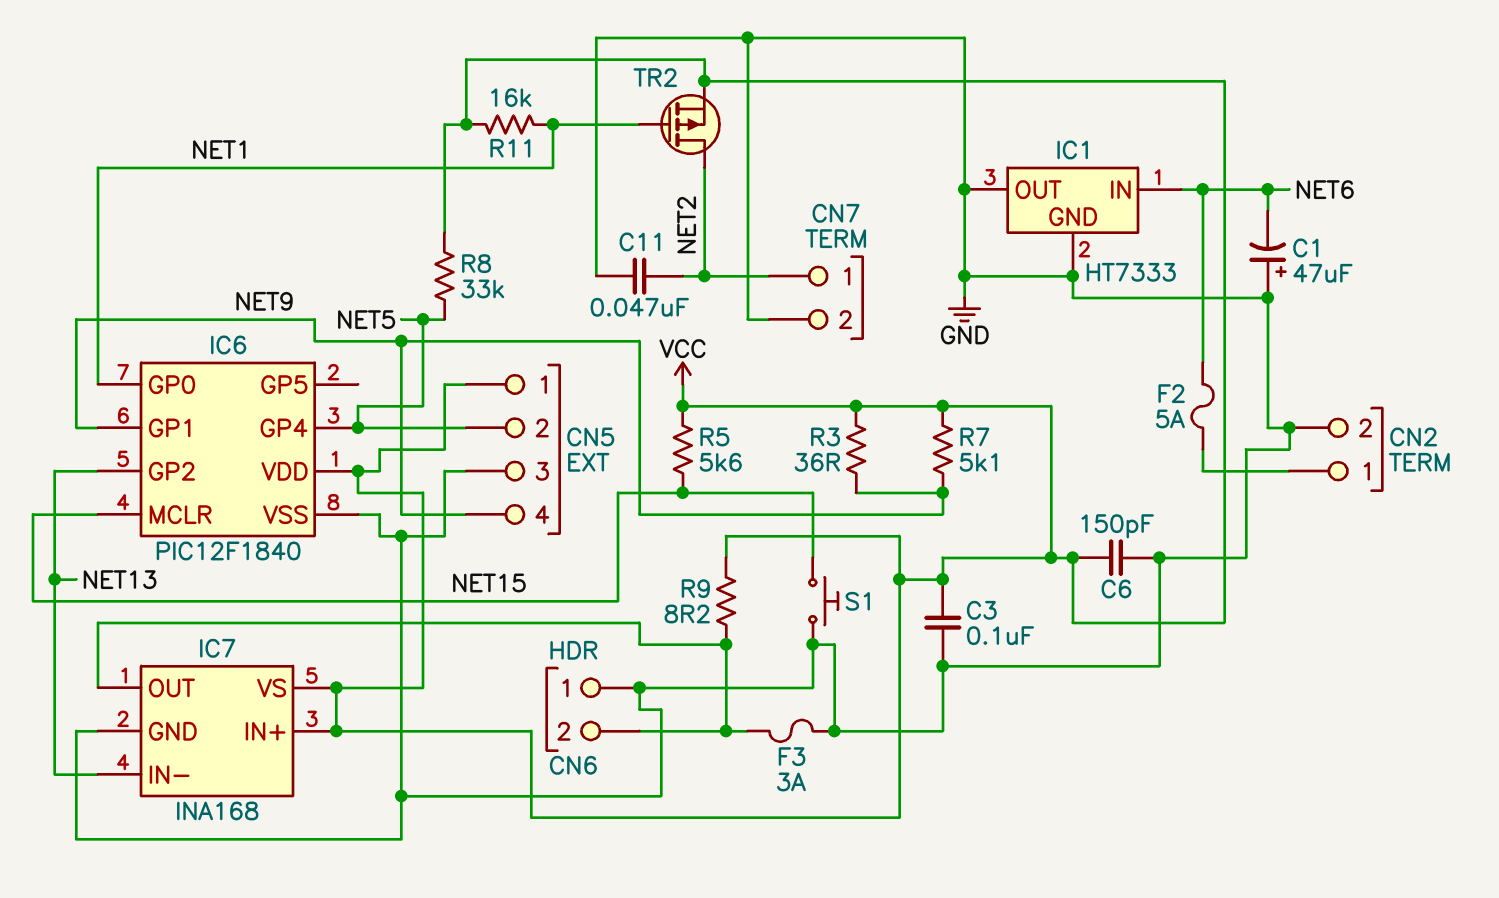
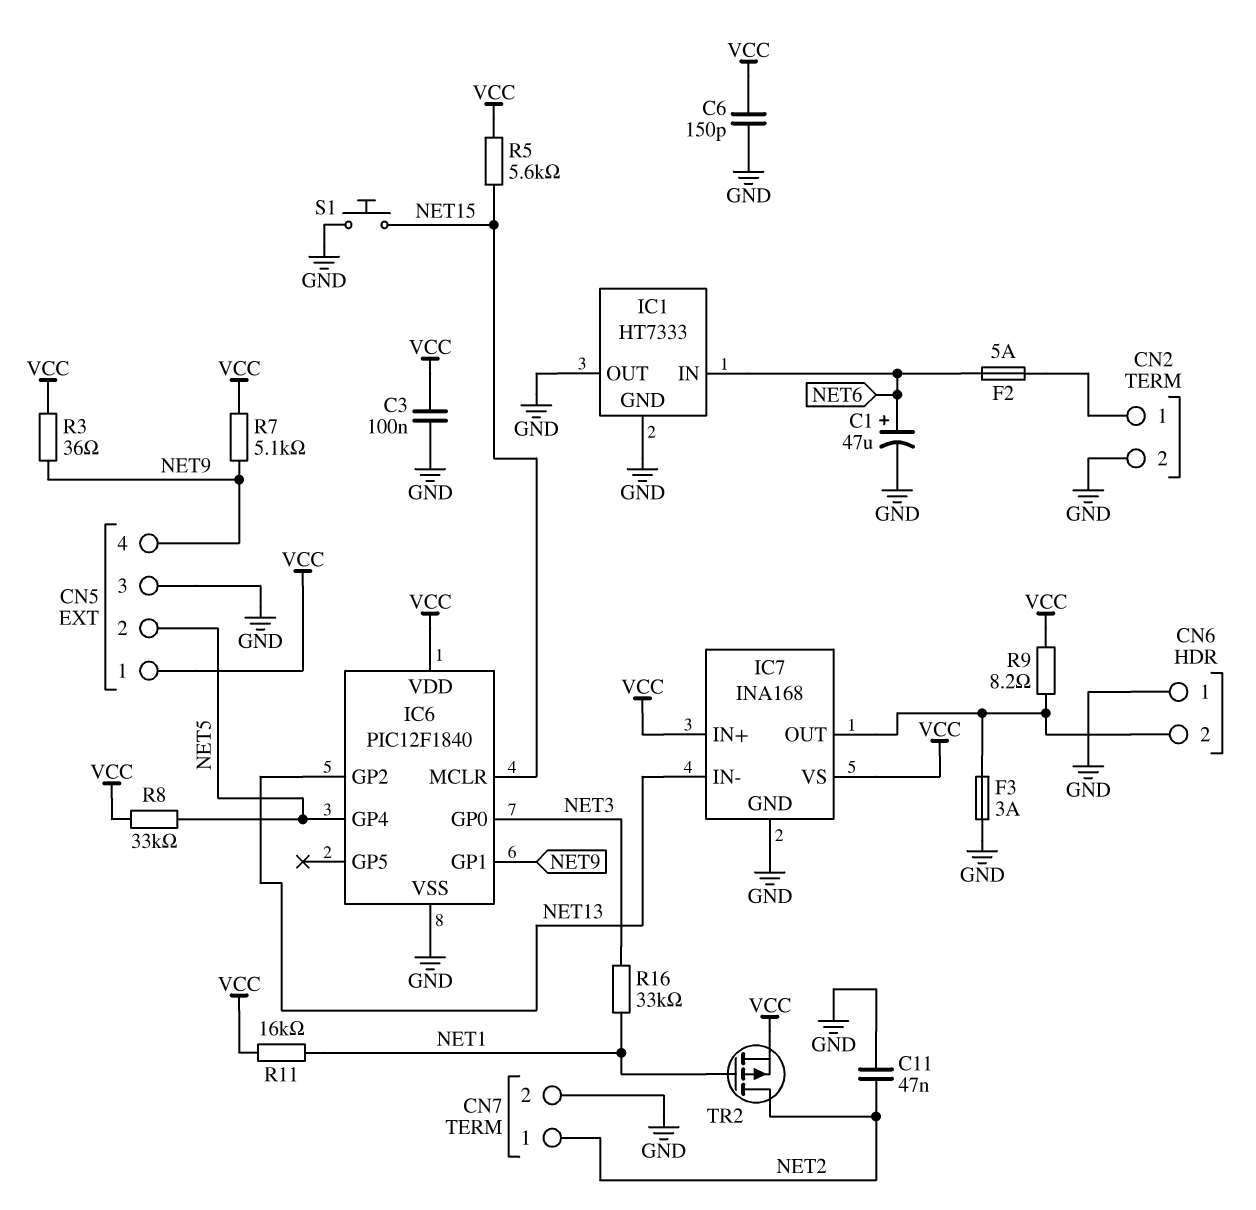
C1: 47uF (plus GND, minus NET6) -> 47uF (plus NET6, minus GND)
IC6 pin GP0: NET1 -> NET3
R16: none -> 33k (NET1, NET3)

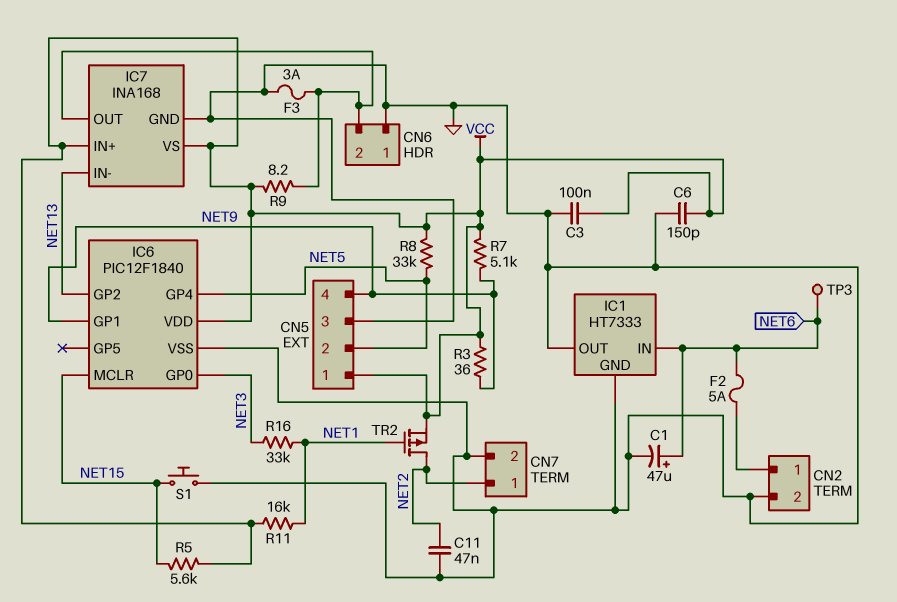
TP3: none -> test point (NET6)

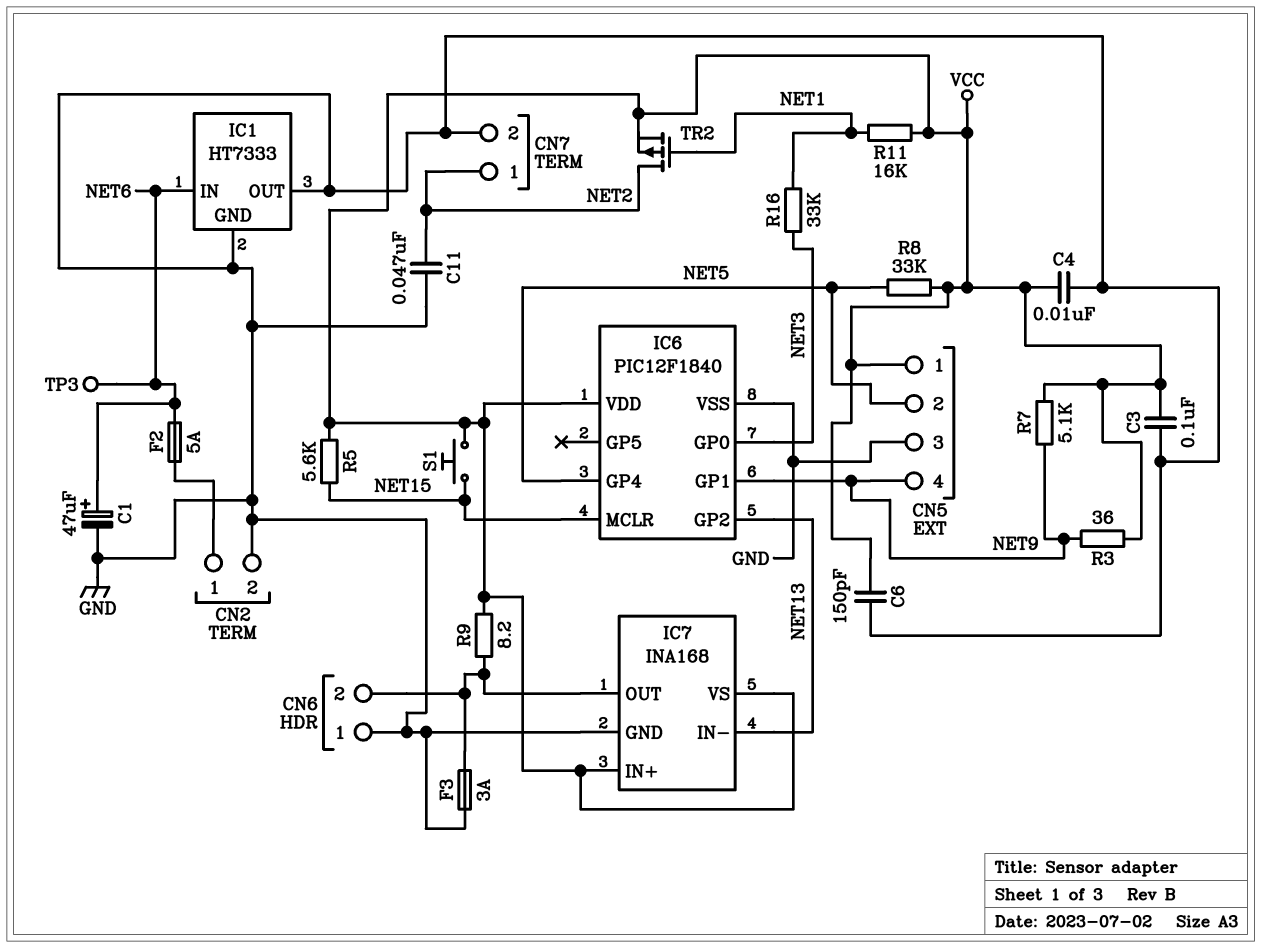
C4: none -> 10nF (GND, VCC)
S1: button (GND, NET15) -> button (NET15, VCC)

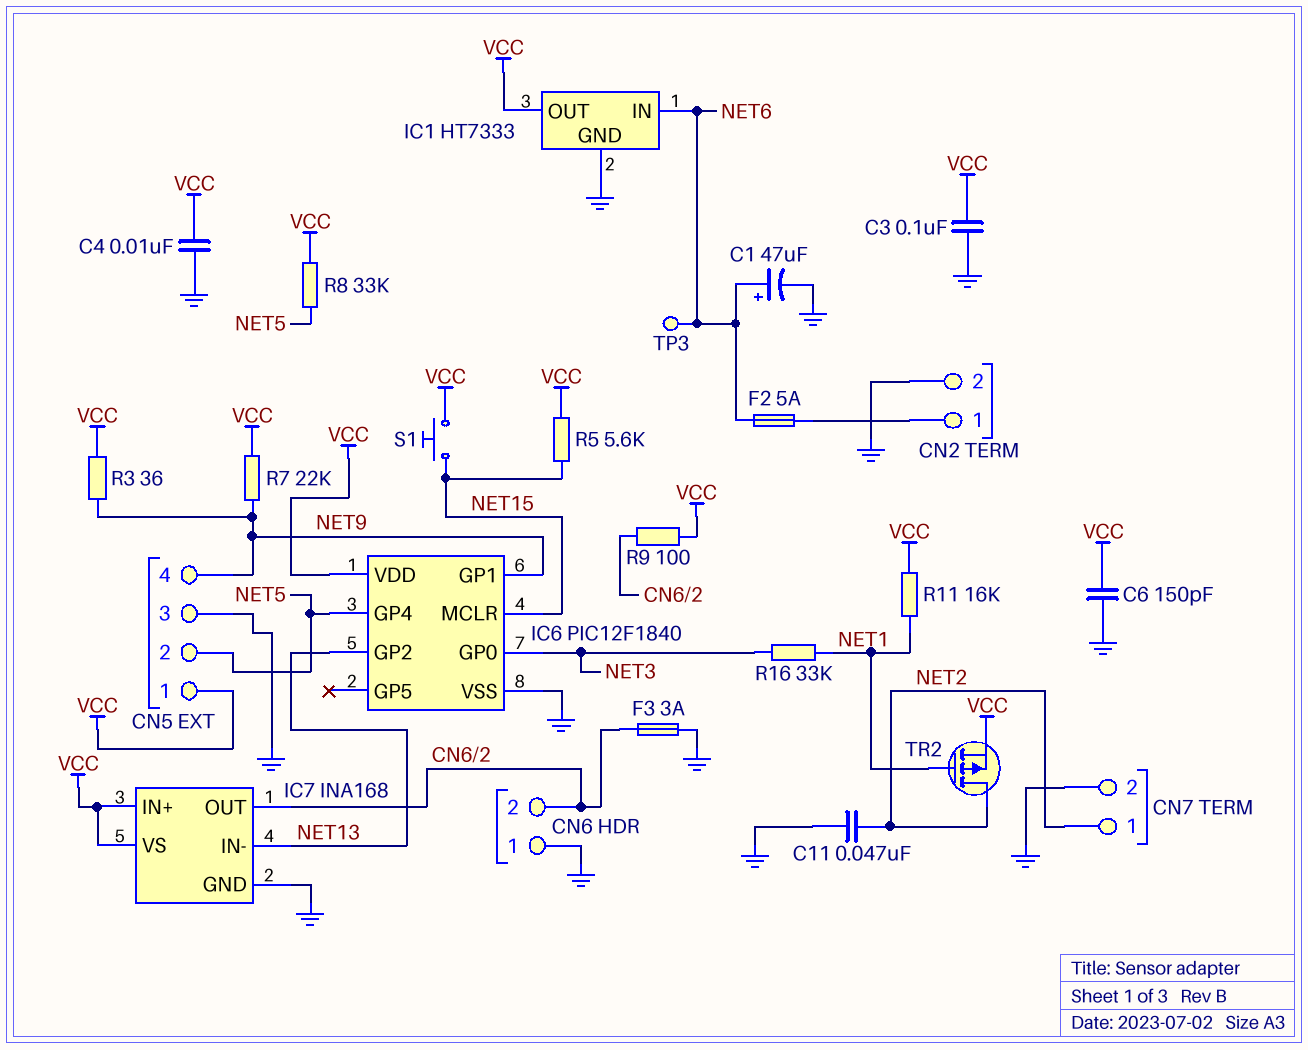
IC1 pin OUT: GND -> VCC
R7: 5.1k (NET9, VCC) -> 22k (NET9, VCC)
R9: 8.2 (CN6/2, VCC) -> 100 (CN6/2, VCC)

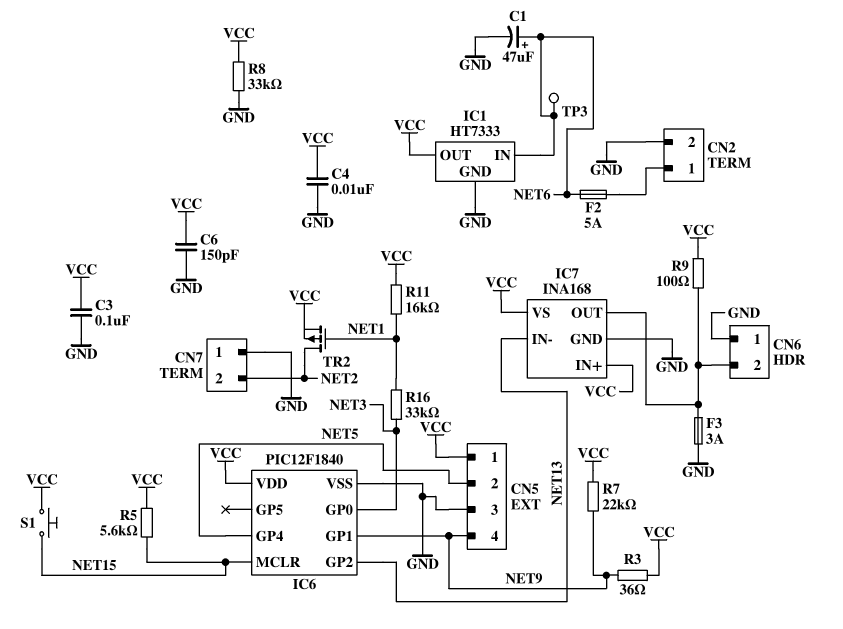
C11: 47nF (GND, NET2) -> none
CN7 pin 1: NET2 -> GND
CN7 pin 2: GND -> NET2
R8: 33k (NET5, VCC) -> 33k (GND, VCC)

